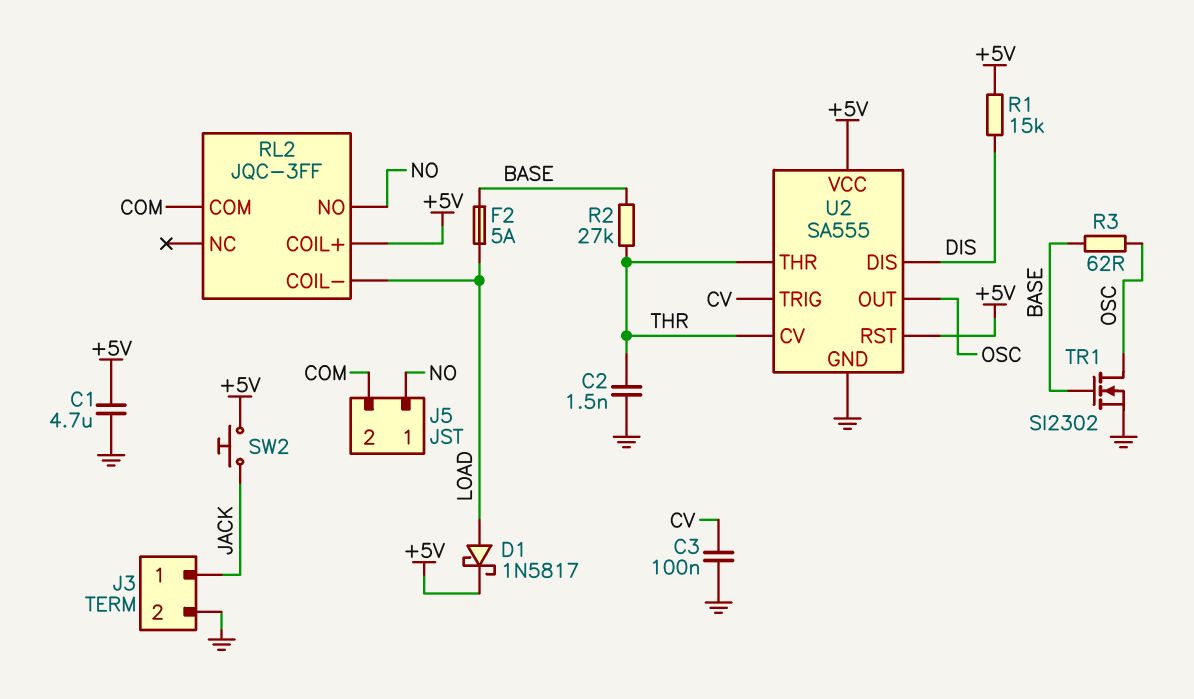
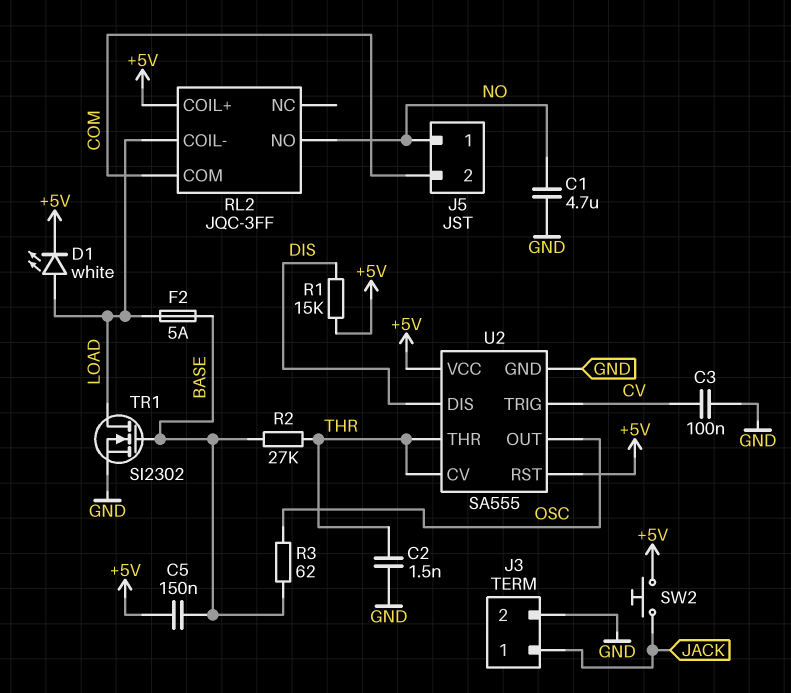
C1: 4.7uF (+5V, GND) -> 4.7uF (GND, NO)
C5: none -> 150nF (+5V, BASE)
D1: schottky 1N5817 (A LOAD, K +5V) -> LED white (A LOAD, K +5V)
TR1: NMOS SI2302 (G BASE, D OSC, S GND) -> NMOS SI2302 (G BASE, D LOAD, S GND)

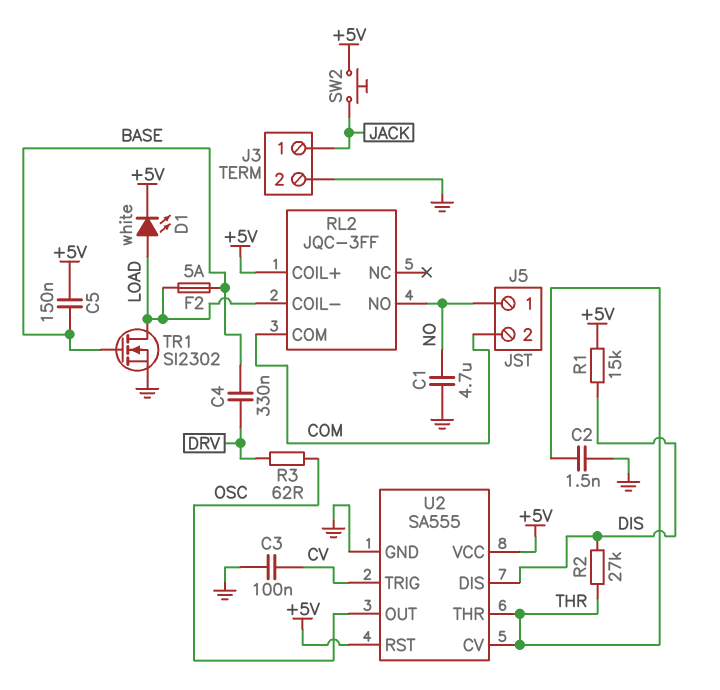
C4: none -> 330nF (BASE, DRV)
R2: 27k (BASE, THR) -> 27k (DIS, THR)
R3: 62 (BASE, OSC) -> 62 (DRV, OSC)

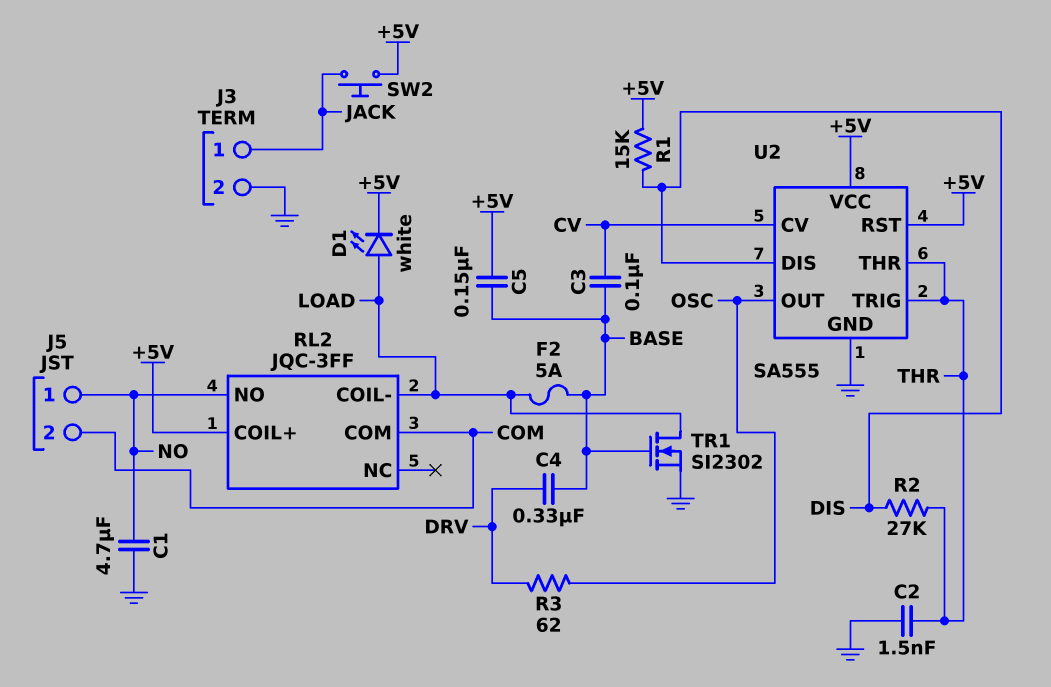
C3: 100nF (CV, GND) -> 100nF (BASE, CV)
U2 pin CV: THR -> CV
U2 pin TRIG: CV -> THR

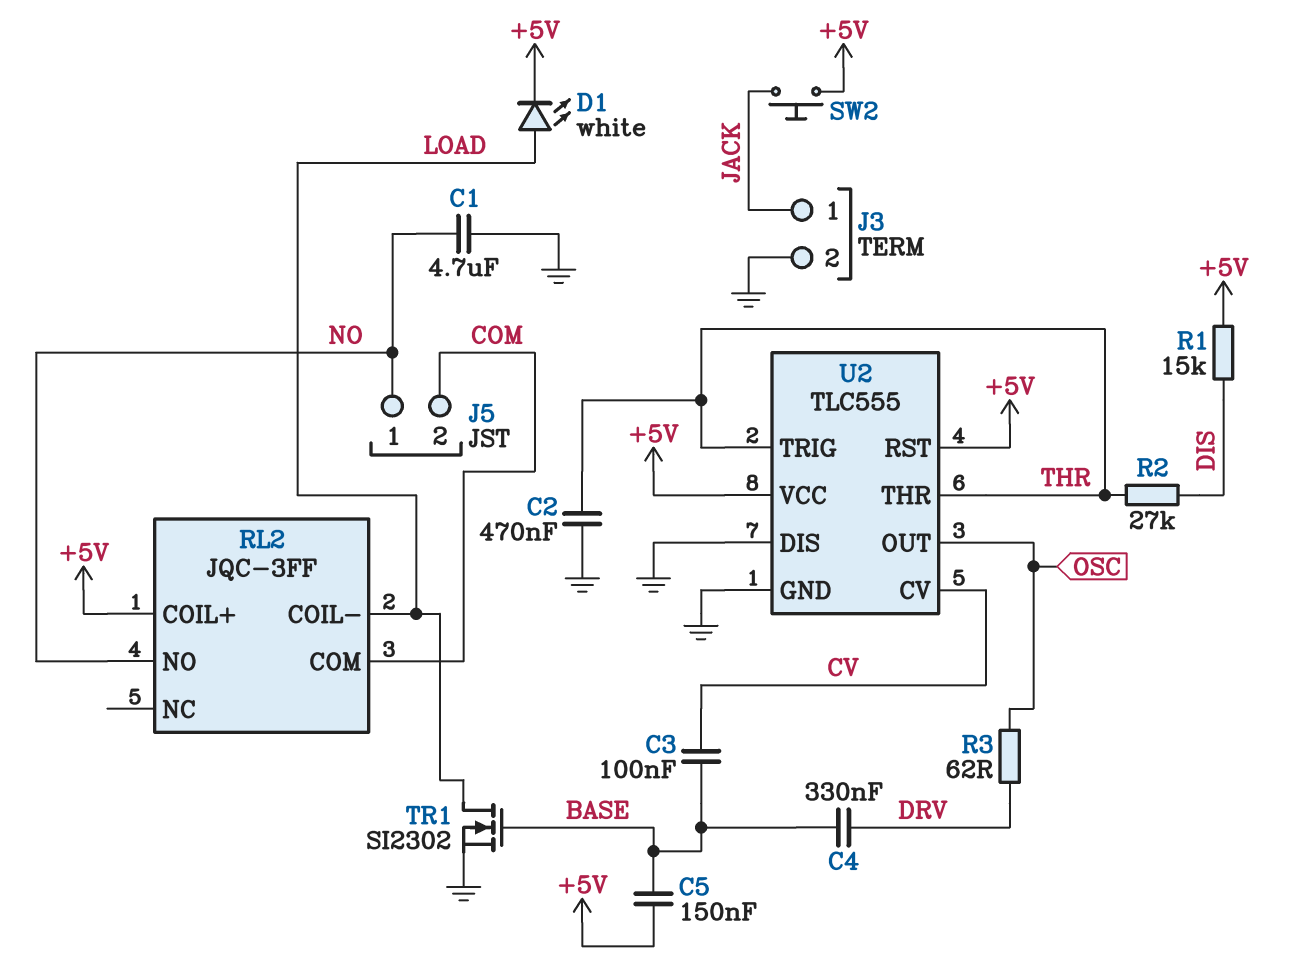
C2: 1.5nF (GND, THR) -> 470nF (GND, THR)
F2: 5A (BASE, LOAD) -> none
U2: SA555 -> TLC555
U2 pin DIS: DIS -> GND

